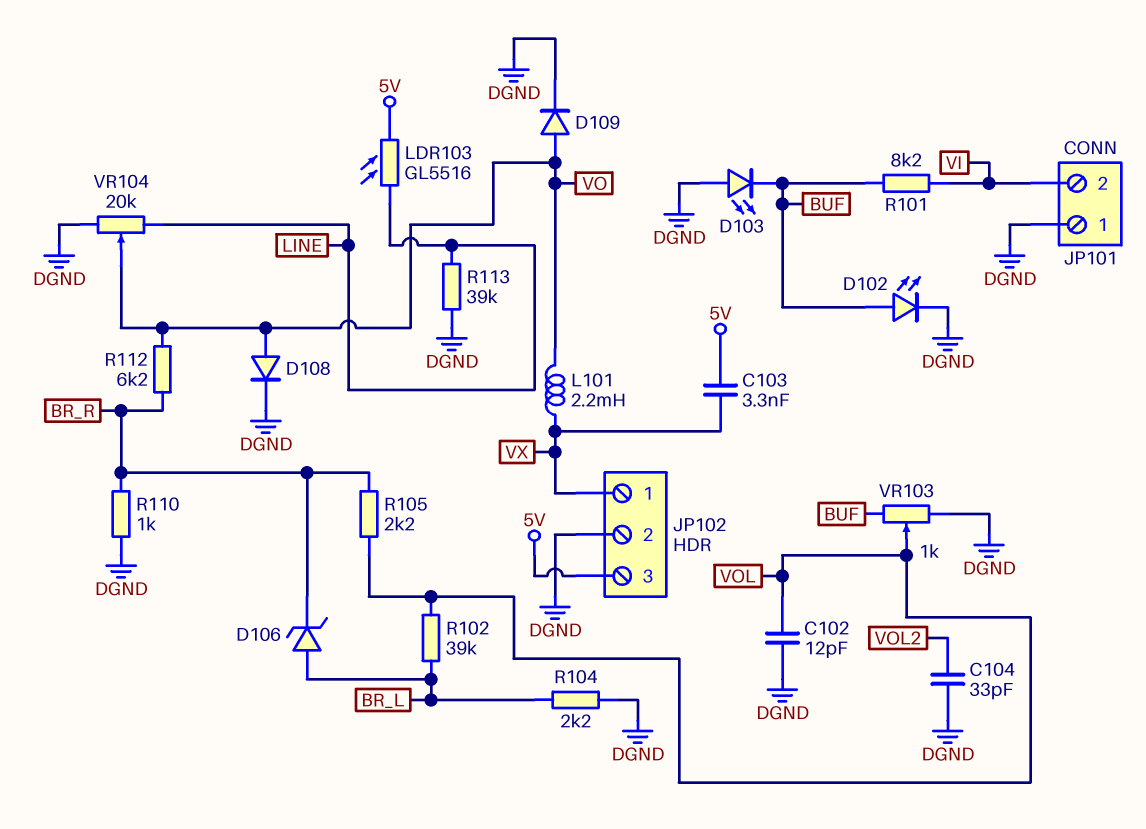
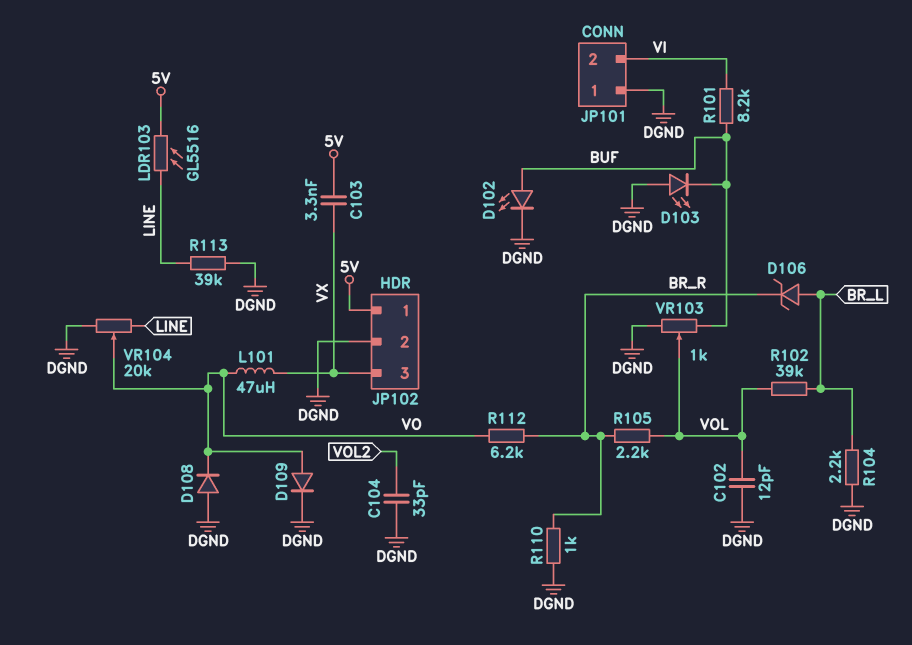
D108: diode (A VO, K DGND) -> diode (A DGND, K VO)
JP102 pin 1: VX -> 5V
JP102 pin 3: 5V -> VX
L101: 2.2mH (VO, VX) -> 47uH (VO, VX)

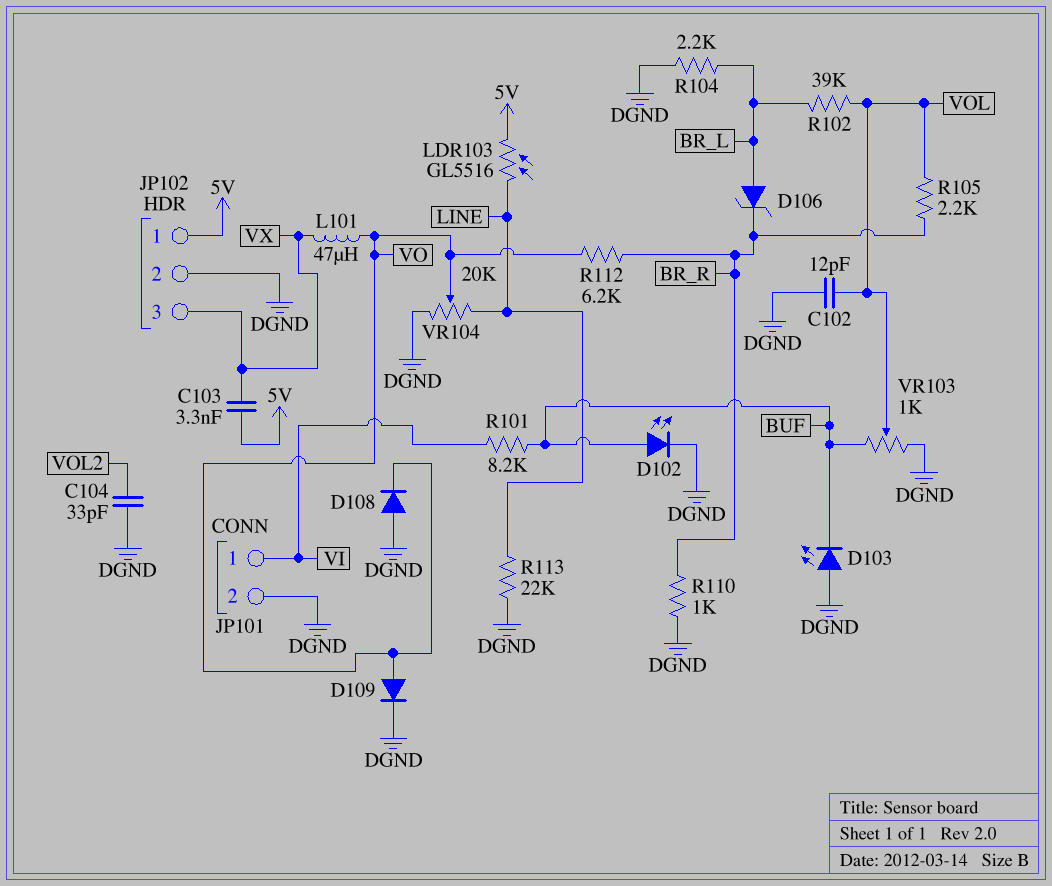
JP101 pin 1: DGND -> VI
JP101 pin 2: VI -> DGND
R113: 39k (DGND, LINE) -> 22k (DGND, LINE)

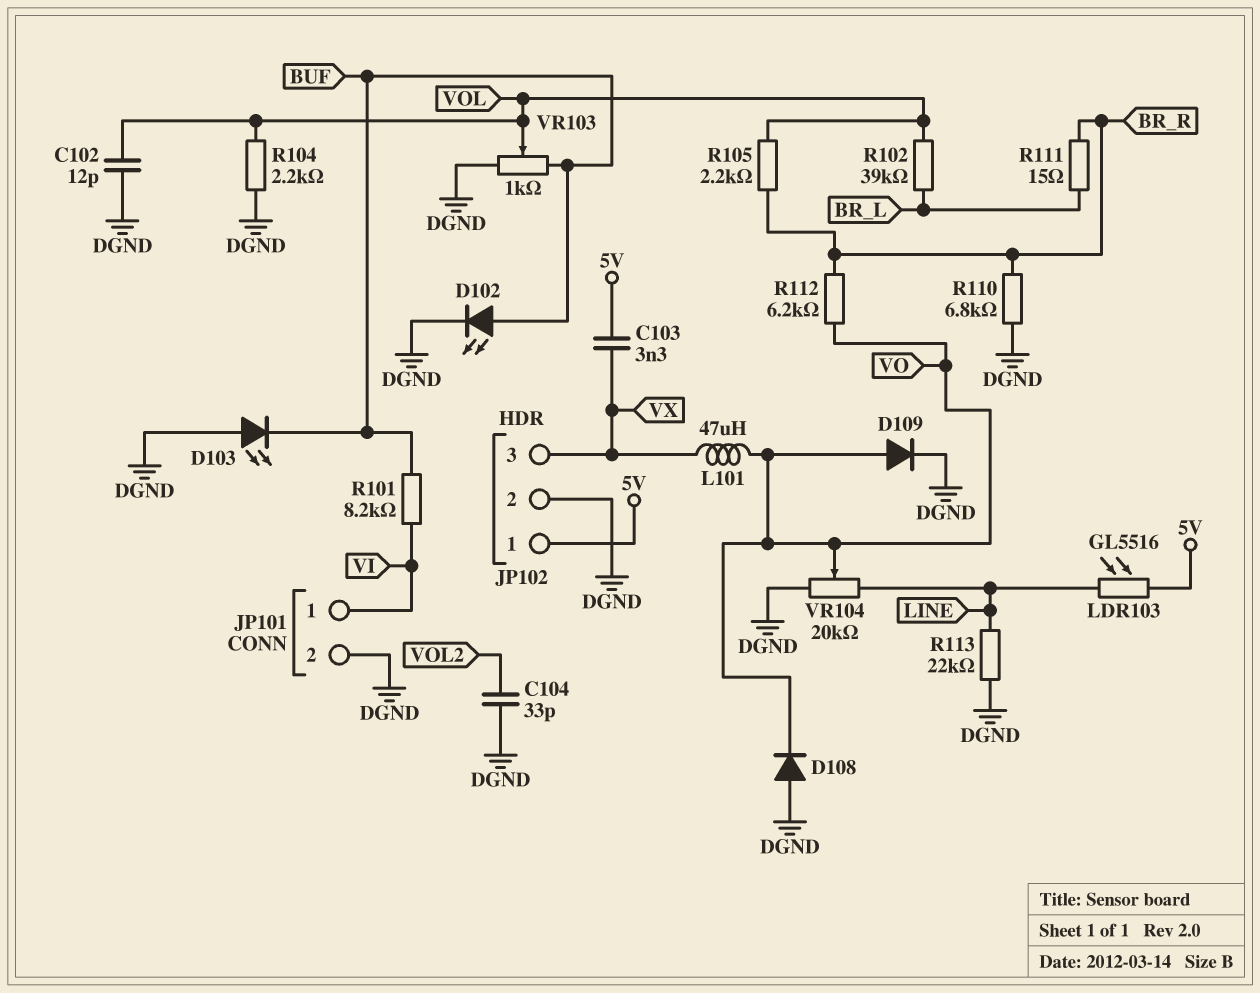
D106: zener (A BR_L, K BR_R) -> none
R104: 2.2k (BR_L, DGND) -> 2.2k (DGND, VOL)
R110: 1k (BR_R, DGND) -> 6.8k (BR_R, DGND)
R111: none -> 15 (BR_L, BR_R)

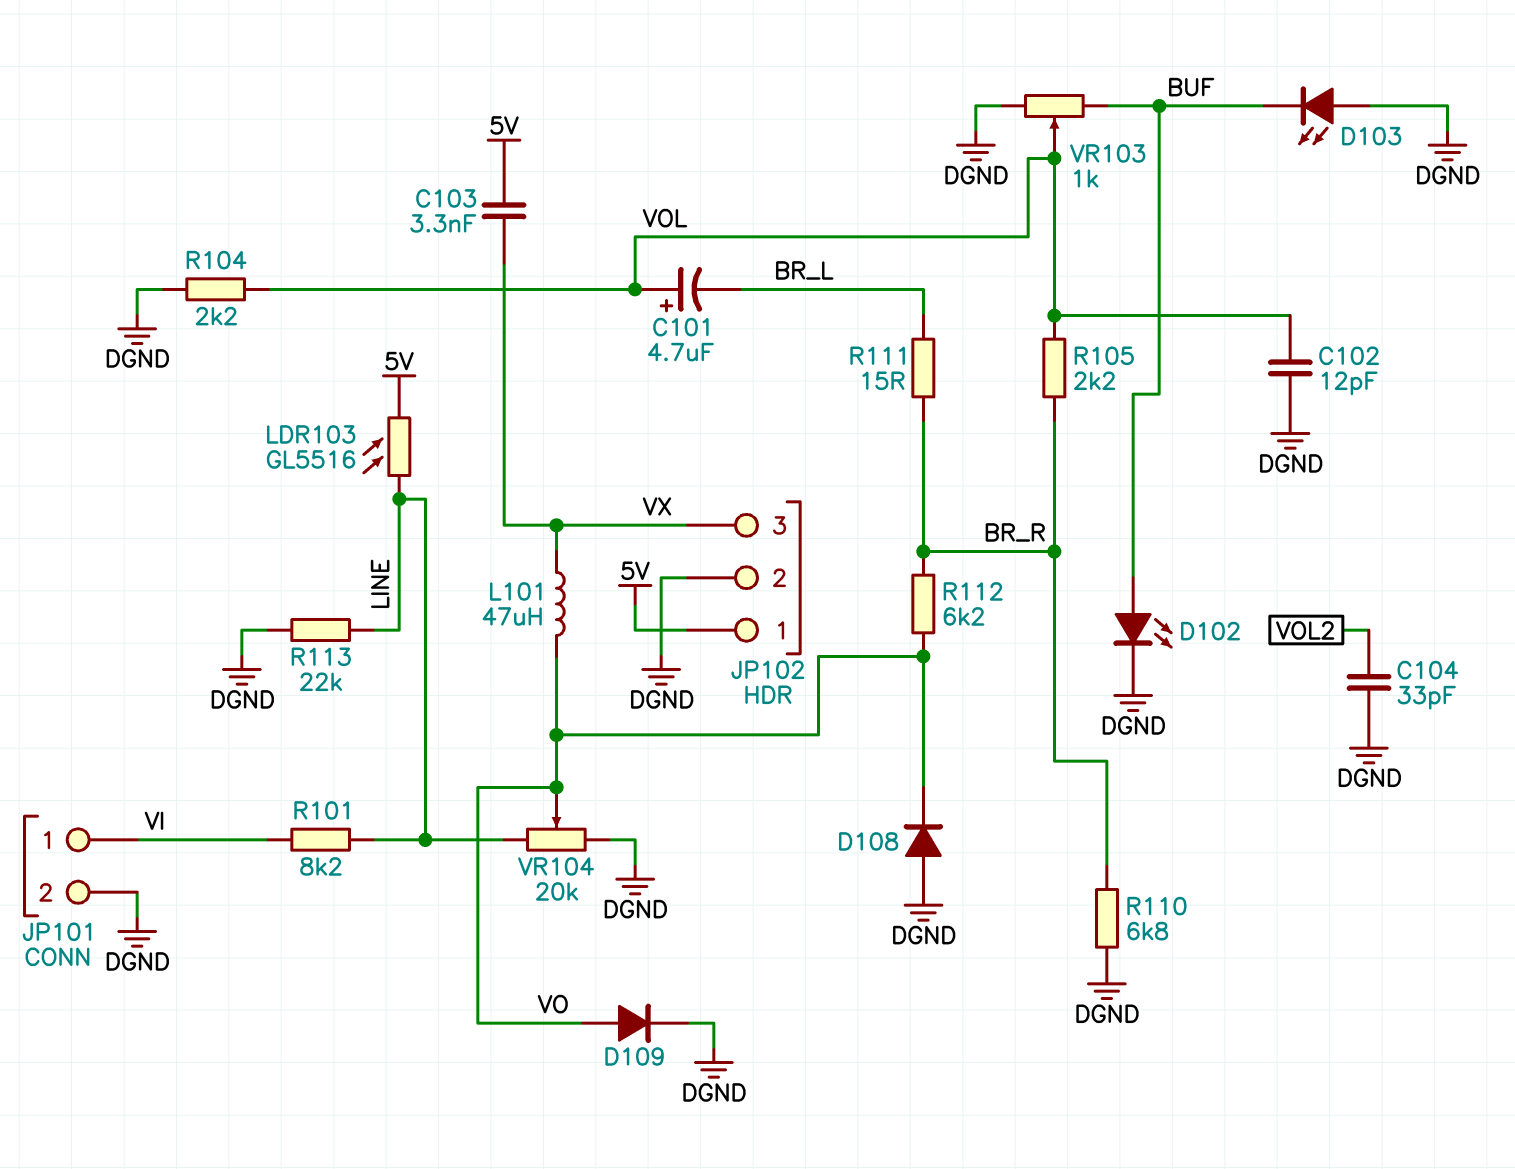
C101: none -> 4.7uF (plus VOL, minus BR_L)
R101: 8.2k (BUF, VI) -> 8.2k (LINE, VI)
R102: 39k (BR_L, VOL) -> none

